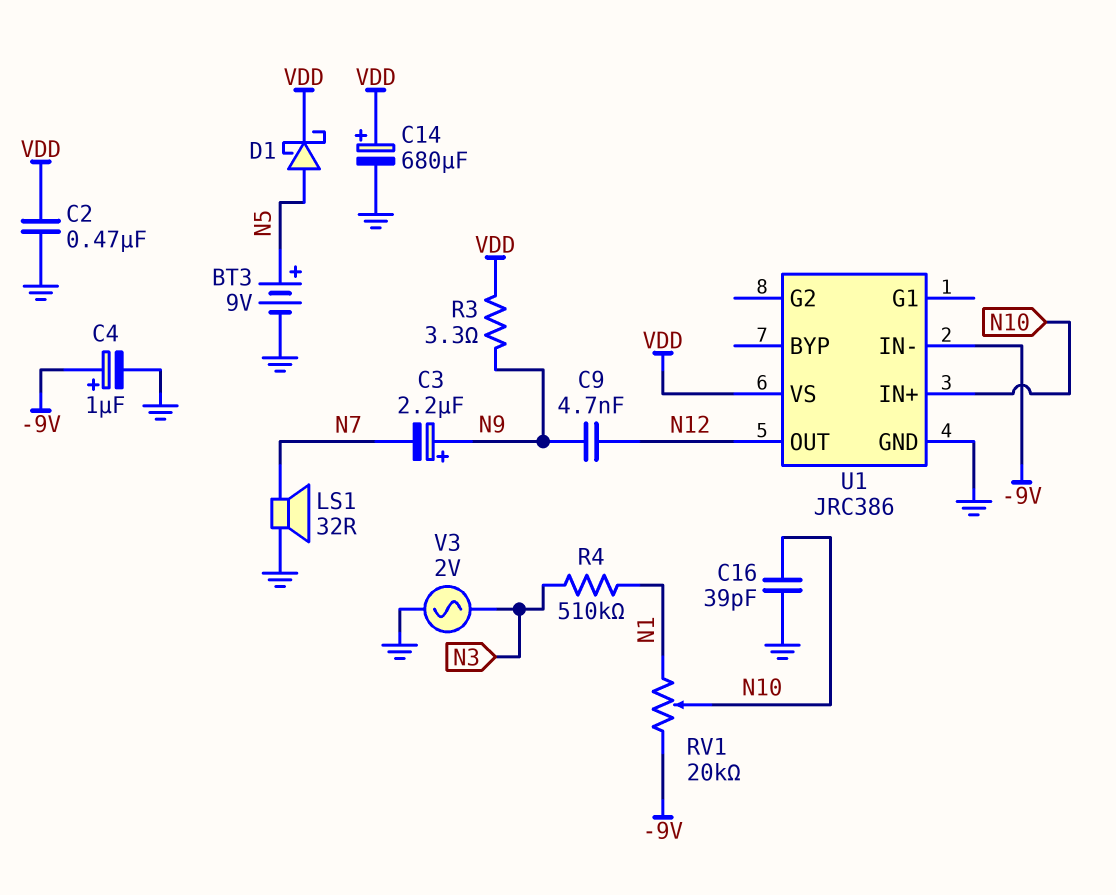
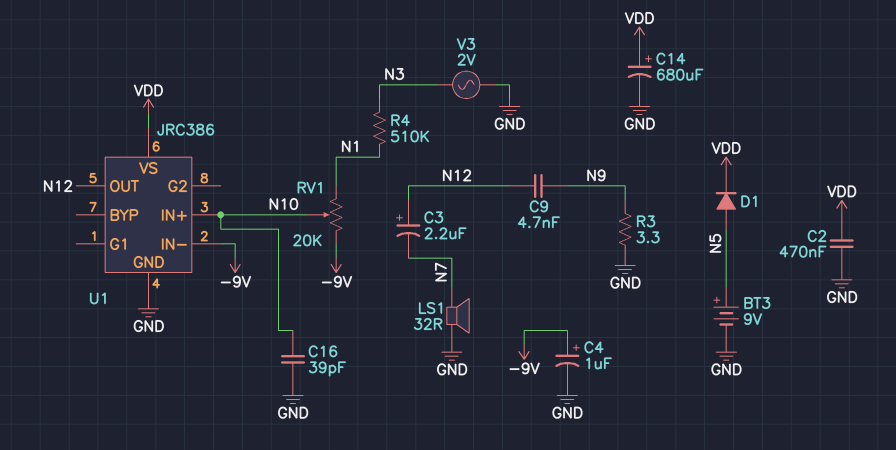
C3: 2.2uF (plus N9, minus N7) -> 2.2uF (plus N12, minus N7)
D1: schottky (A N5, K VDD) -> diode (A N5, K VDD)
R3: 3.3 (N9, VDD) -> 3.3 (GND, N9)

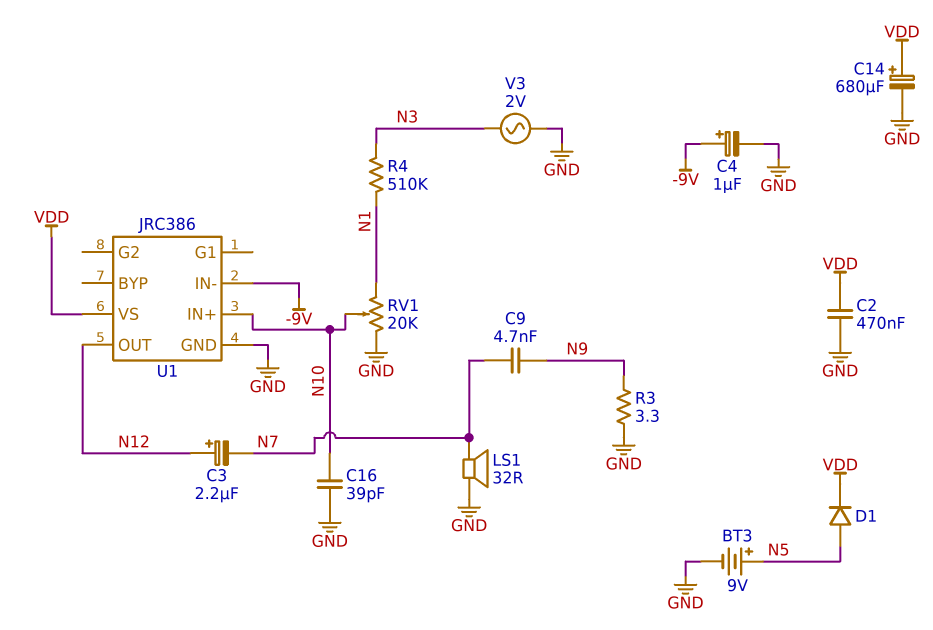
C9: 4.7nF (N9, N12) -> 4.7nF (N7, N9)
RV1: 20k (-9V, N1, wiper N10) -> 20k (GND, N1, wiper N10)

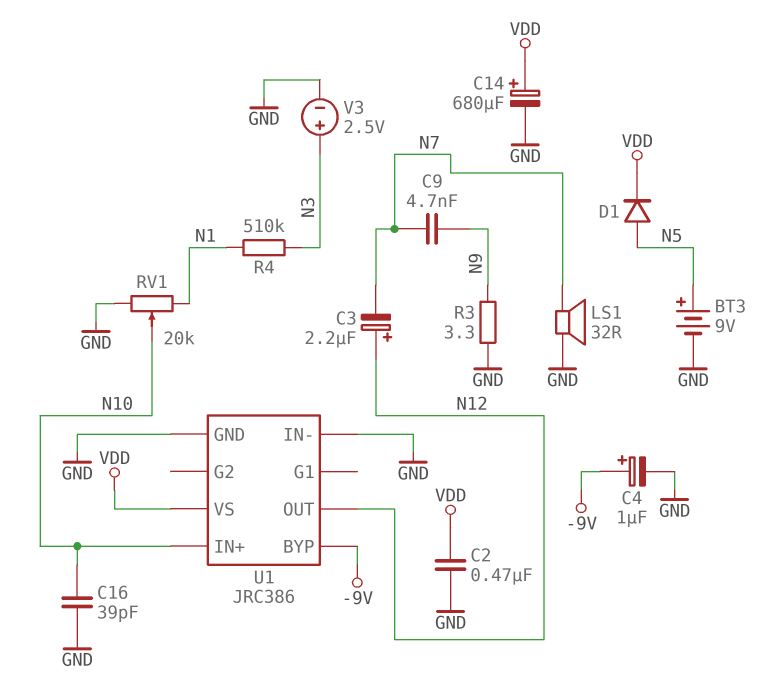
U1 pin BYP: none -> -9V
U1 pin IN-: -9V -> GND
V3: AC 2V (GND, N3) -> 2.5V (plus N3, minus GND)

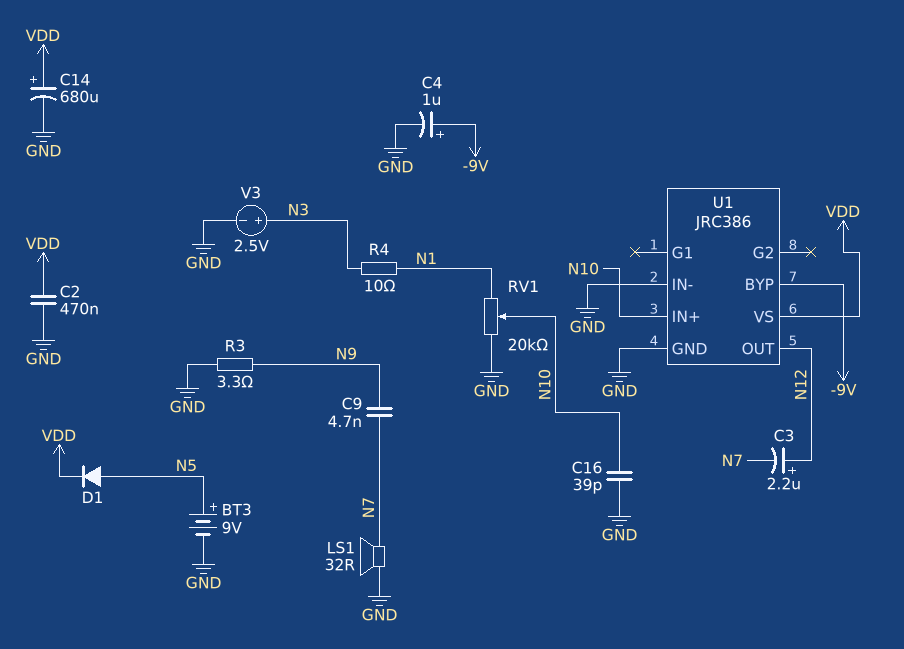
R4: 510k (N1, N3) -> 10 (N1, N3)

